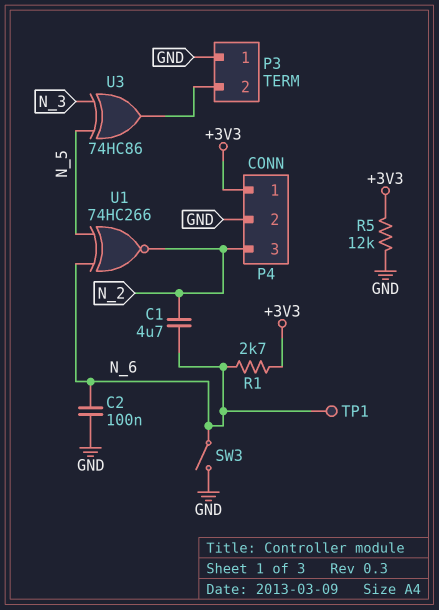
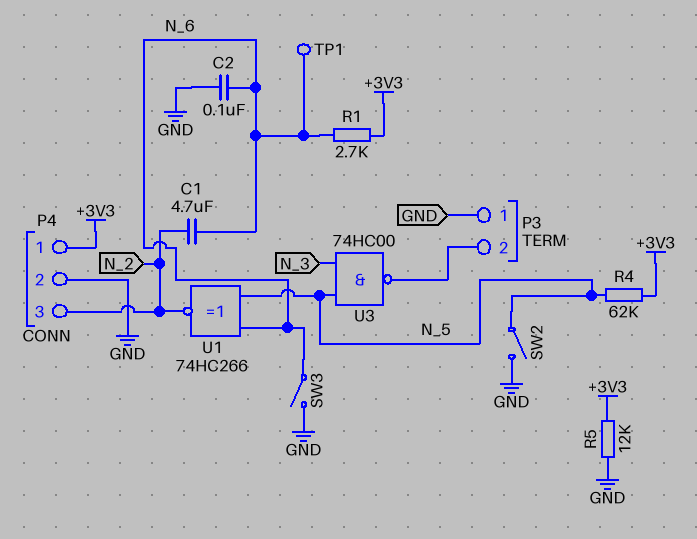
R4: none -> 62k (+3V3, N_5)
SW2: none -> switch (GND, N_5)
U3: XOR 74HC86 (in N_3, in N_5, out P3/2) -> NAND 74HC00 (in N_3, in N_5, out P3/2)

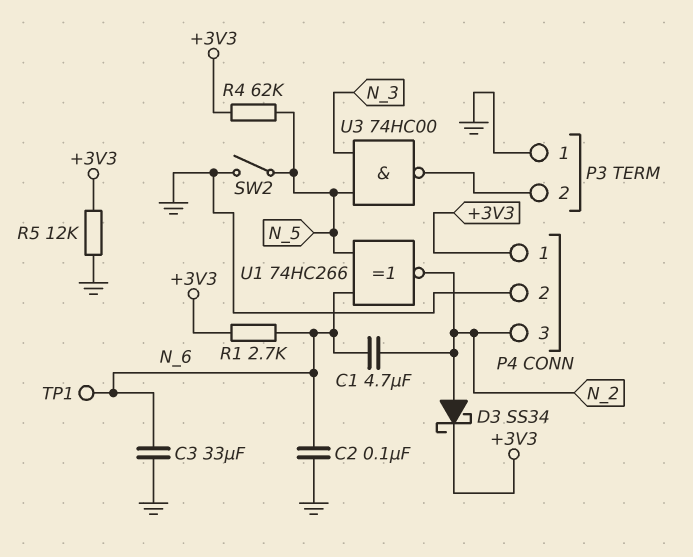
C3: none -> 33uF (GND, N_6)
D3: none -> schottky SS34 (A N_2, K +3V3)
SW3: switch (GND, N_6) -> none

